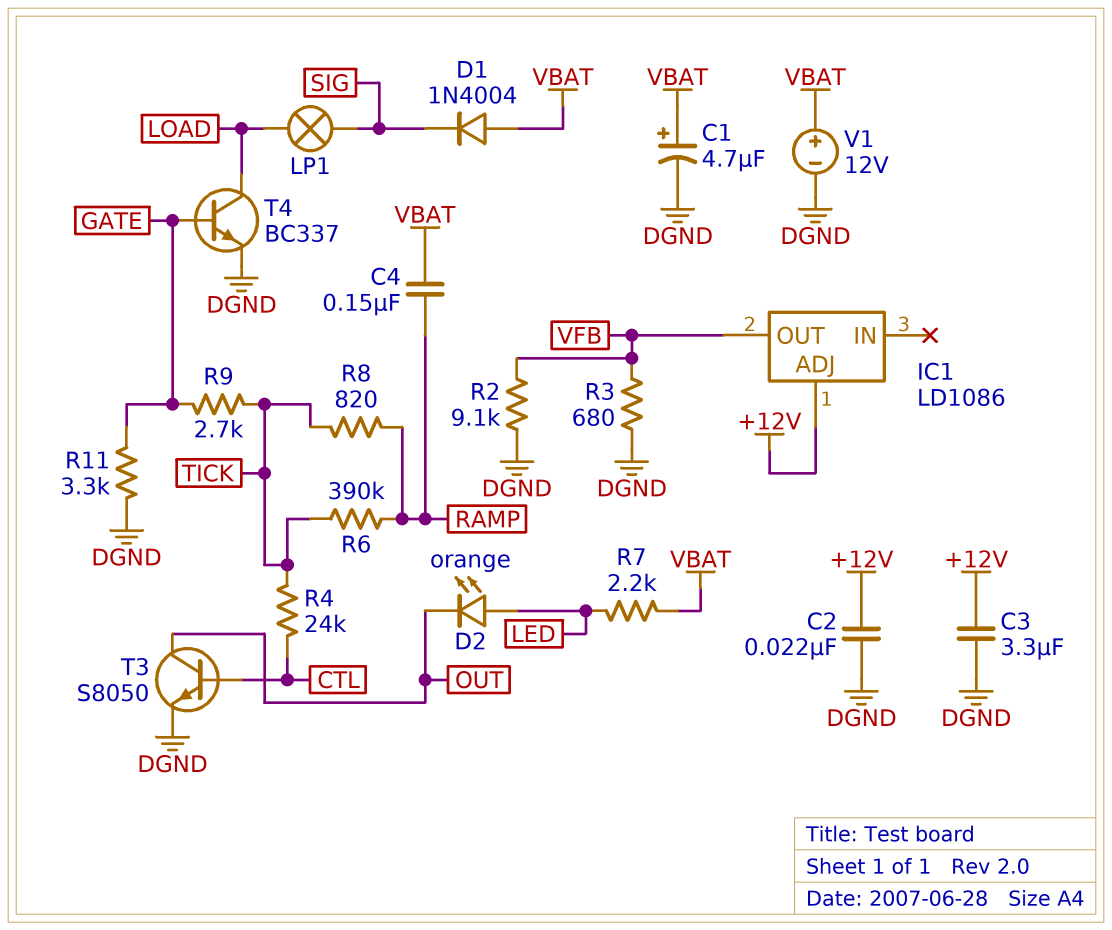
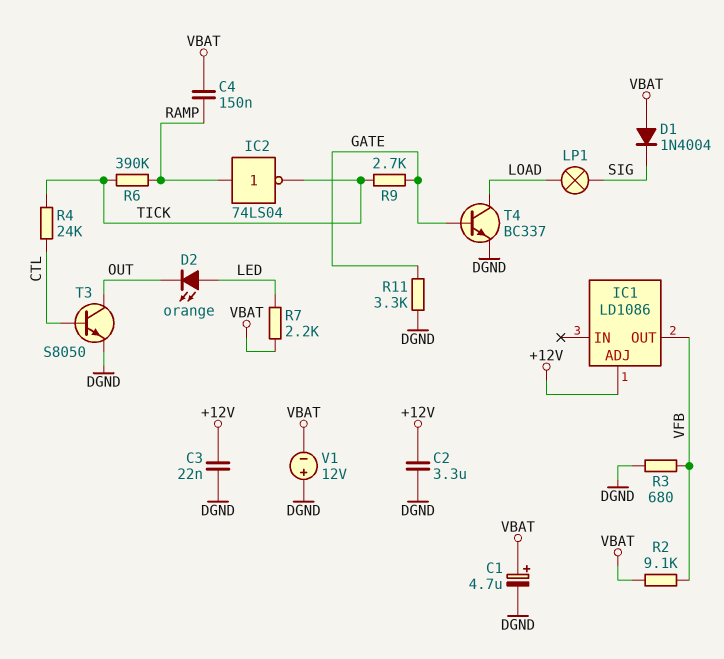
C2: 22nF (+12V, DGND) -> 3.3uF (+12V, DGND)
C3: 3.3uF (+12V, DGND) -> 22nF (+12V, DGND)
IC2: none -> NOT 74LS04 (in RAMP, out TICK)
R2: 9.1k (DGND, VFB) -> 9.1k (VBAT, VFB)
R8: 820 (RAMP, TICK) -> none
V1: 12V (plus VBAT, minus DGND) -> 12V (plus DGND, minus VBAT)

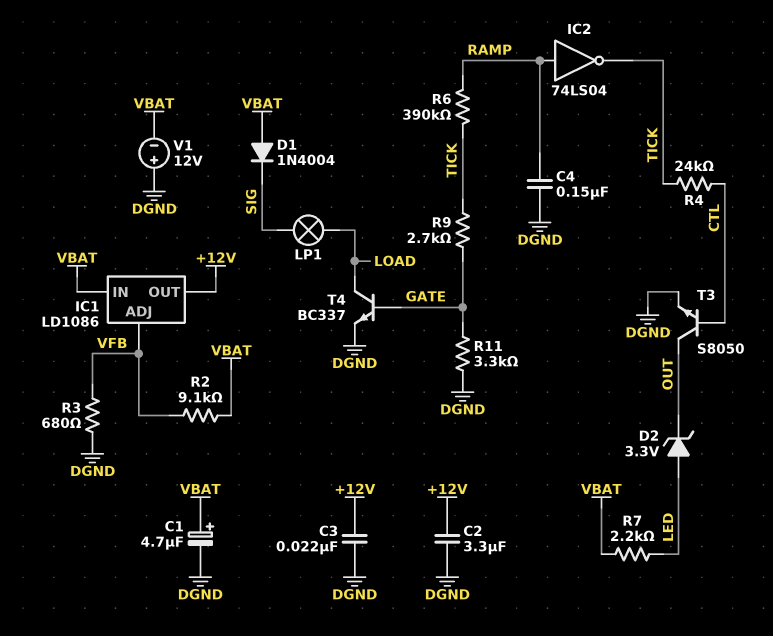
C4: 150nF (RAMP, VBAT) -> 150nF (DGND, RAMP)
D2: LED orange (A LED, K OUT) -> zener 3.3V (A LED, K OUT)
IC1 pin ADJ: +12V -> VFB
IC1 pin IN: none -> VBAT
IC1 pin OUT: VFB -> +12V

